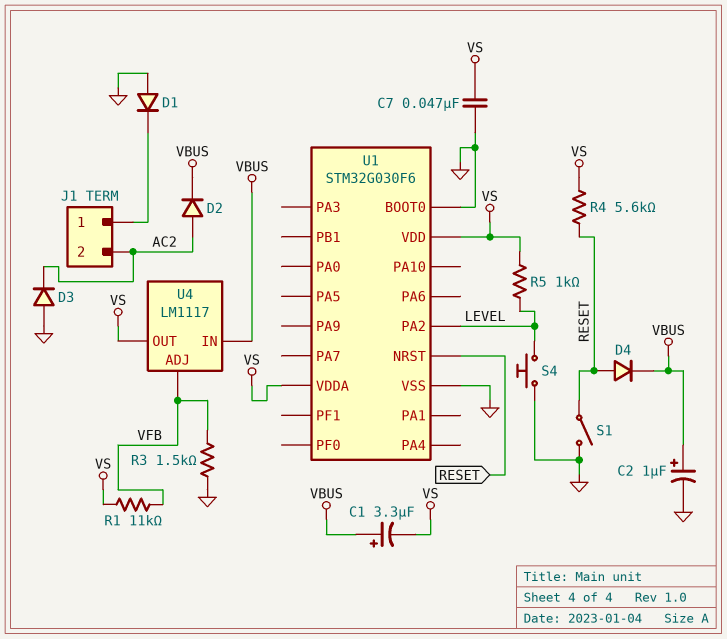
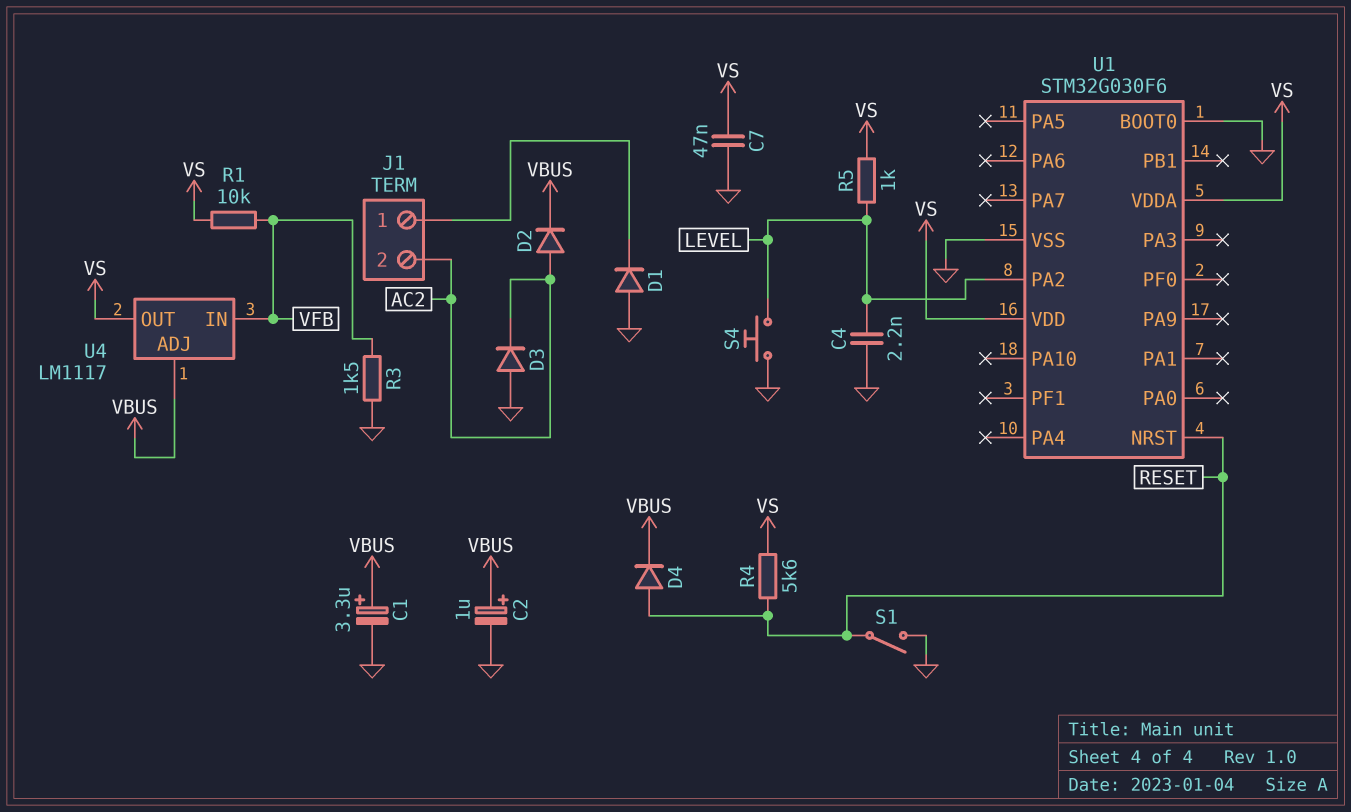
C1: 3.3uF (plus VBUS, minus VS) -> 3.3uF (plus VBUS, minus GND)
C4: none -> 2.2nF (GND, LEVEL)
R1: 11k (VFB, VS) -> 10k (VFB, VS)
U4 pin ADJ: VFB -> VBUS
U4 pin IN: VBUS -> VFB

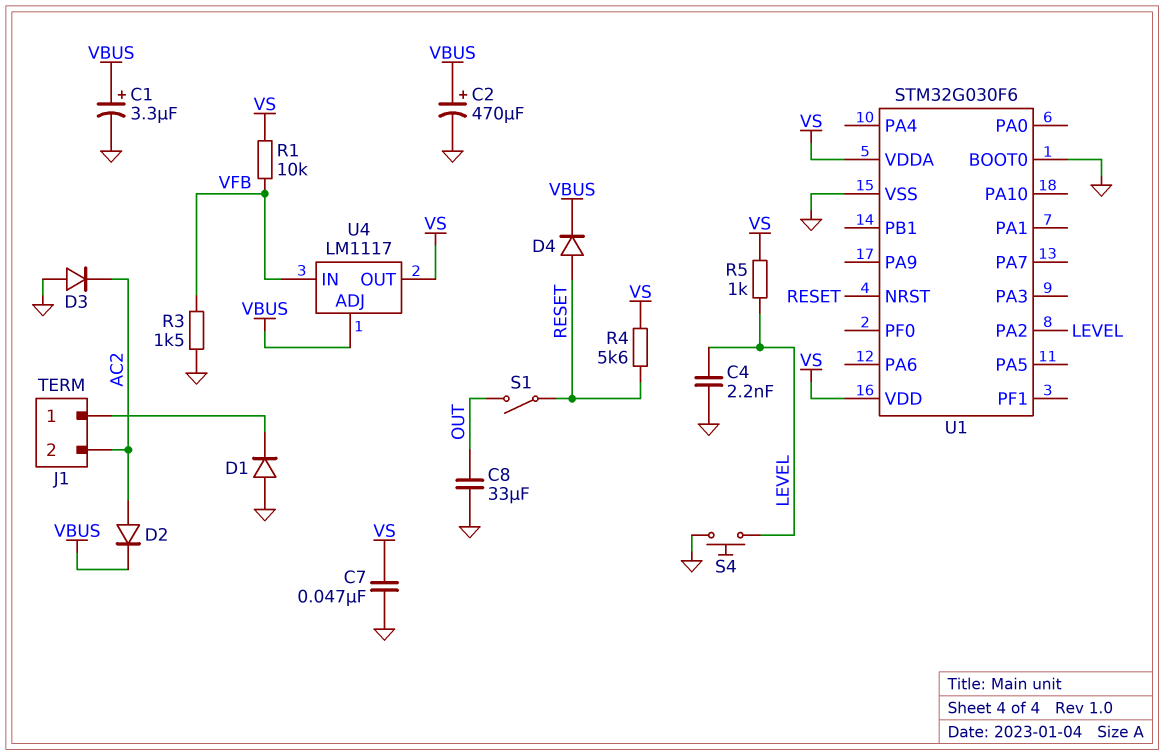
C2: 1uF (plus VBUS, minus GND) -> 470uF (plus VBUS, minus GND)
C8: none -> 33uF (GND, OUT)
S1: switch (GND, RESET) -> switch (OUT, RESET)

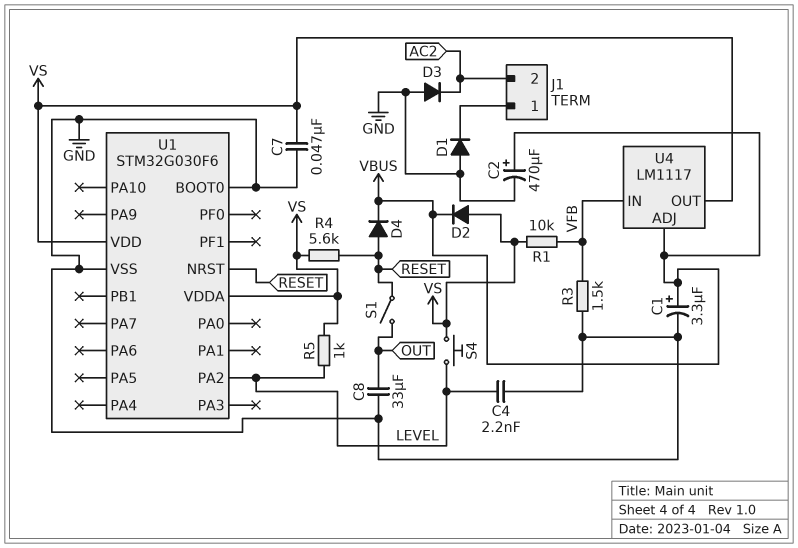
D2: diode (A AC2, K VBUS) -> diode (A VS, K VBUS)
S4: button (GND, LEVEL) -> button (LEVEL, VS)

